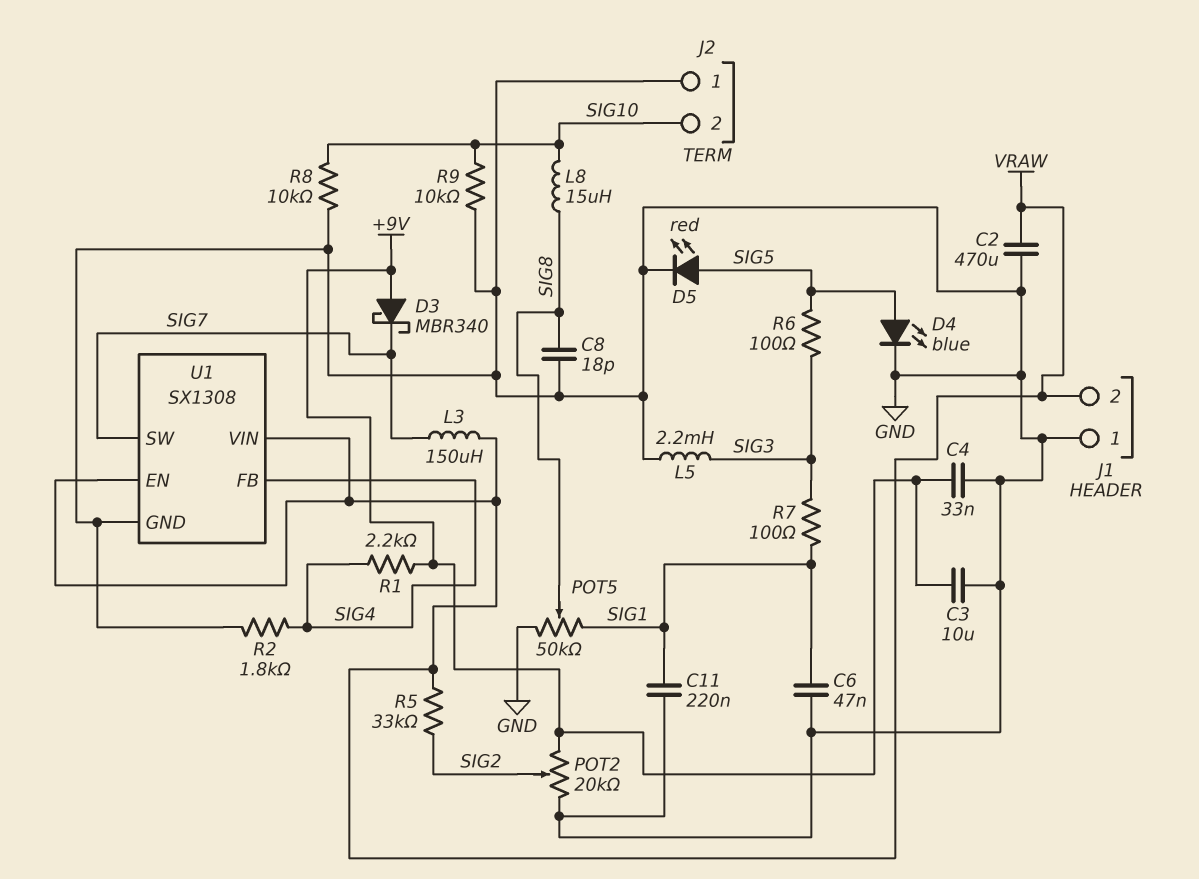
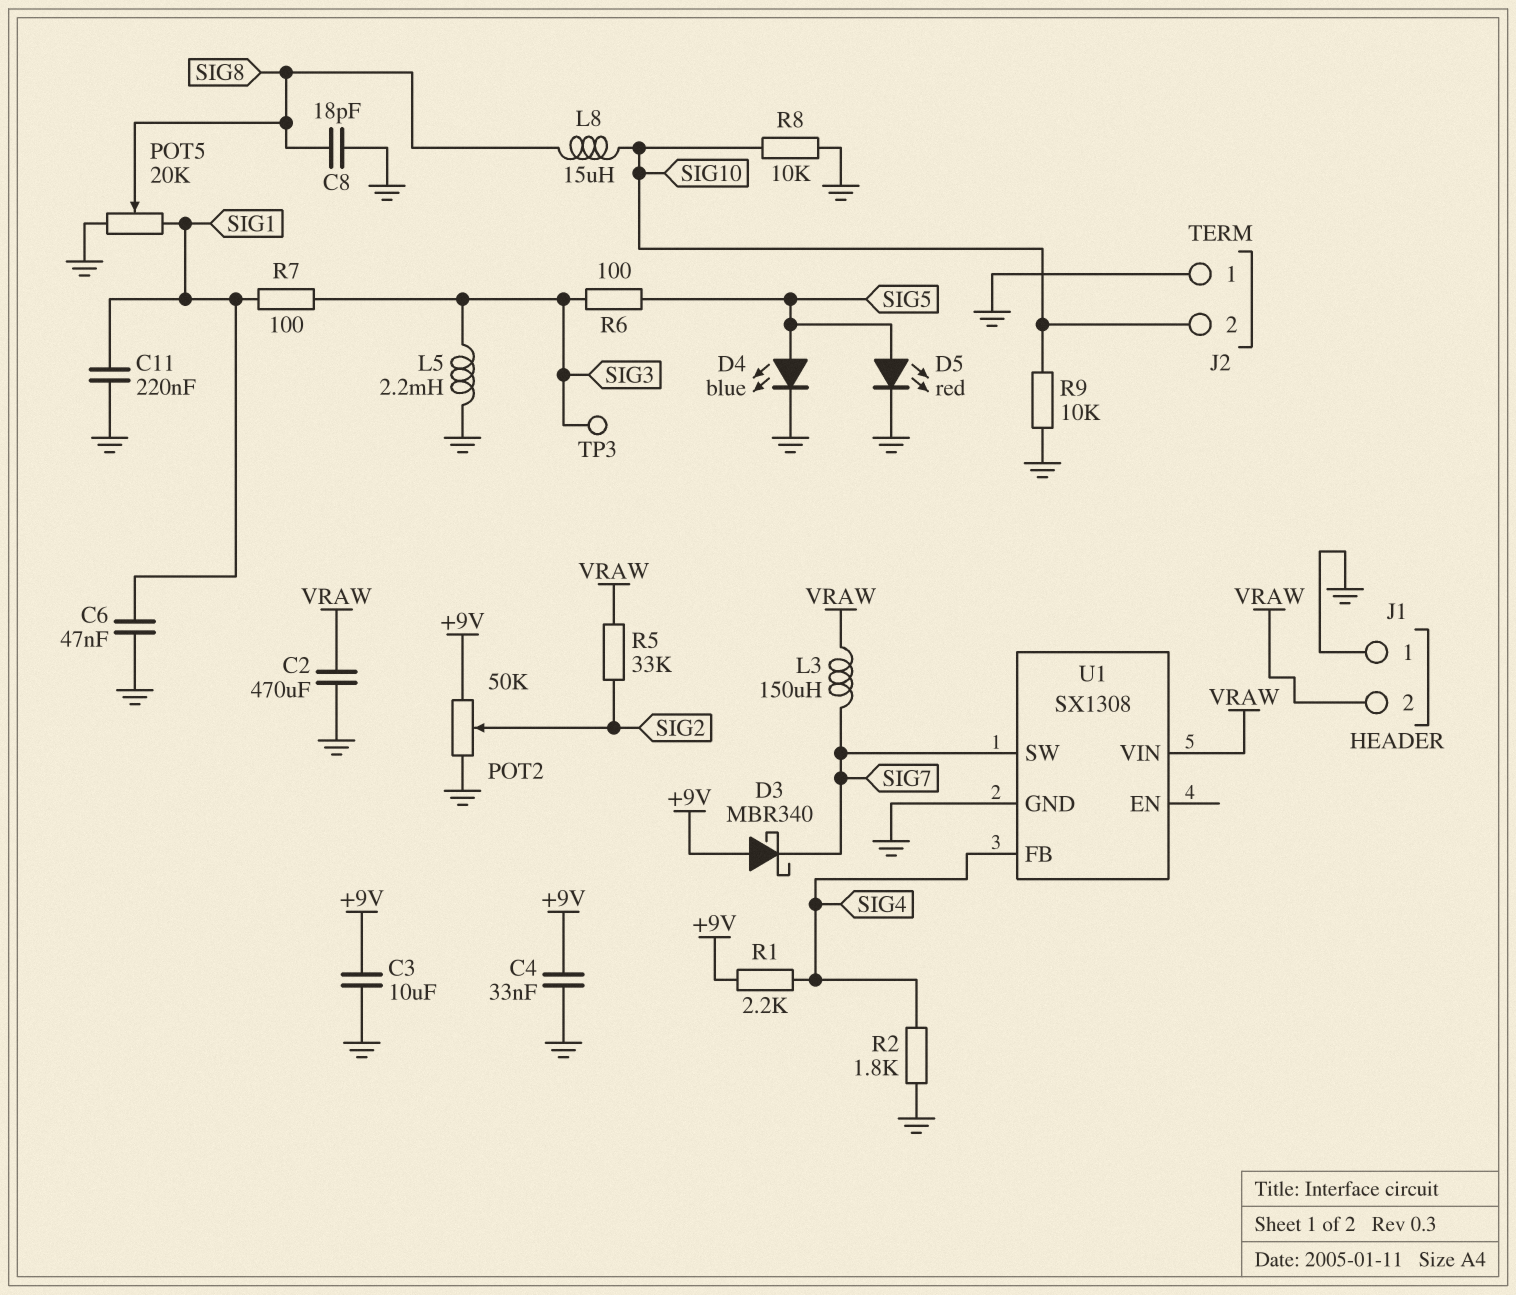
POT2: 20k (+9V, GND, wiper SIG2) -> 50k (+9V, GND, wiper SIG2)
POT5: 50k (GND, SIG1, wiper SIG8) -> 20k (GND, SIG1, wiper SIG8)
TP3: none -> test point (SIG3)
U1 pin EN: VRAW -> none

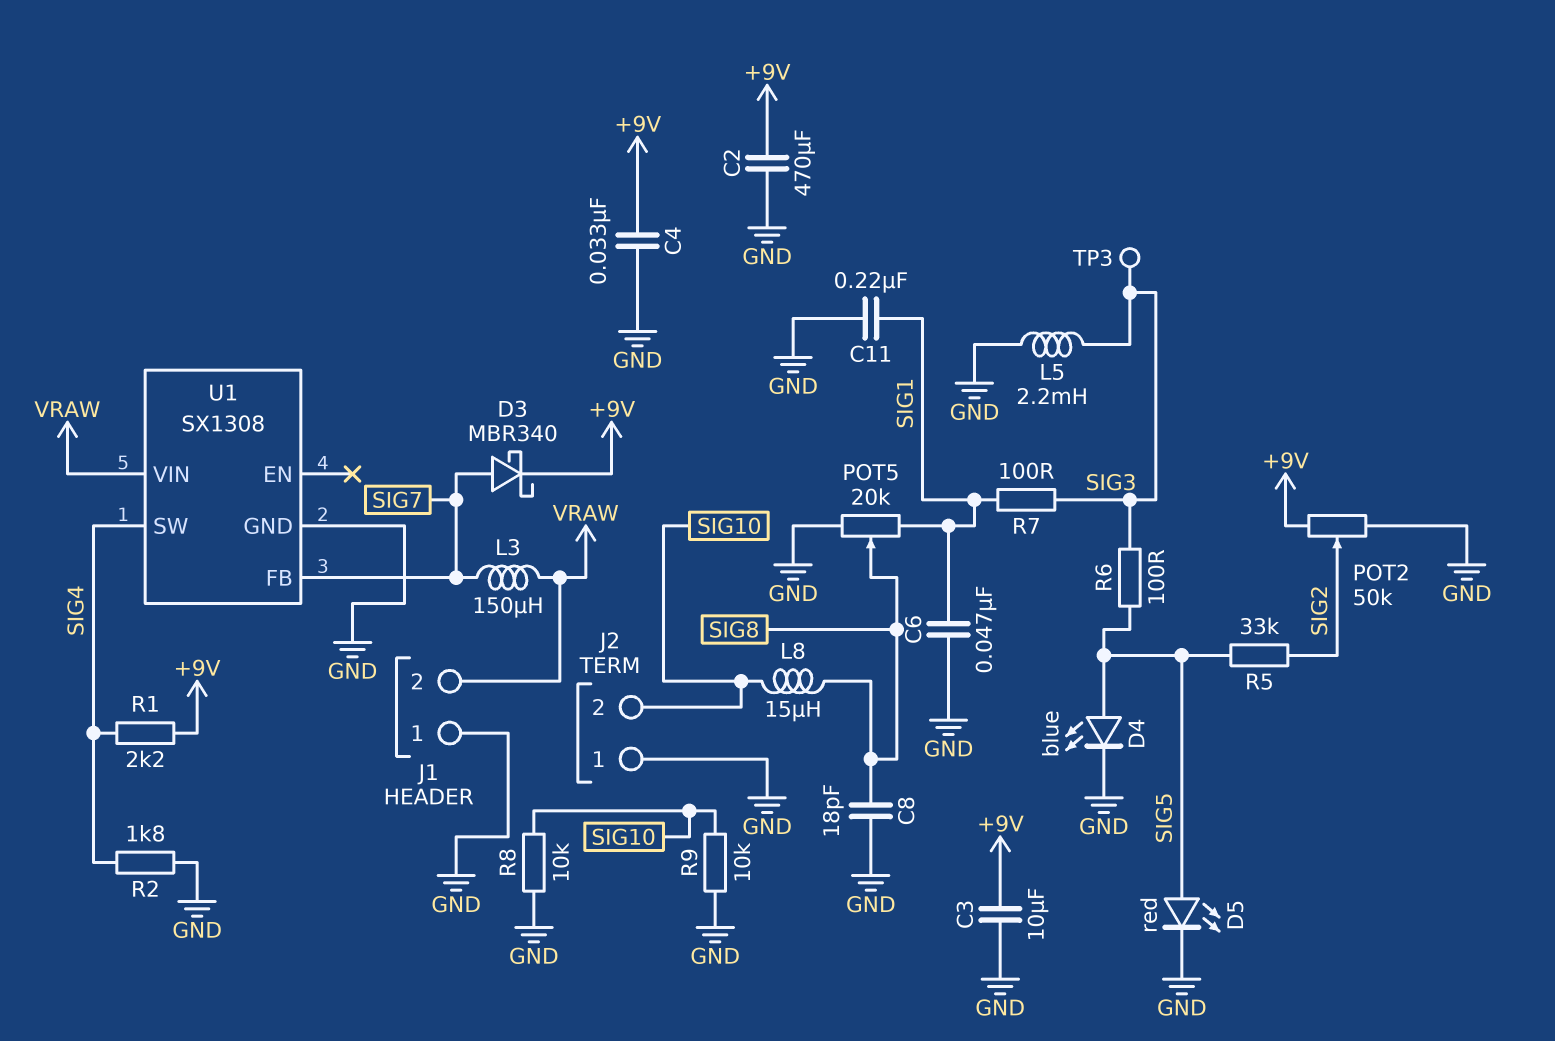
C2: 470uF (GND, VRAW) -> 470uF (+9V, GND)
D3: schottky MBR340 (A +9V, K SIG7) -> schottky MBR340 (A SIG7, K +9V)
R5: 33k (SIG2, VRAW) -> 33k (SIG2, SIG5)
U1 pin FB: SIG4 -> SIG7
U1 pin SW: SIG7 -> SIG4

